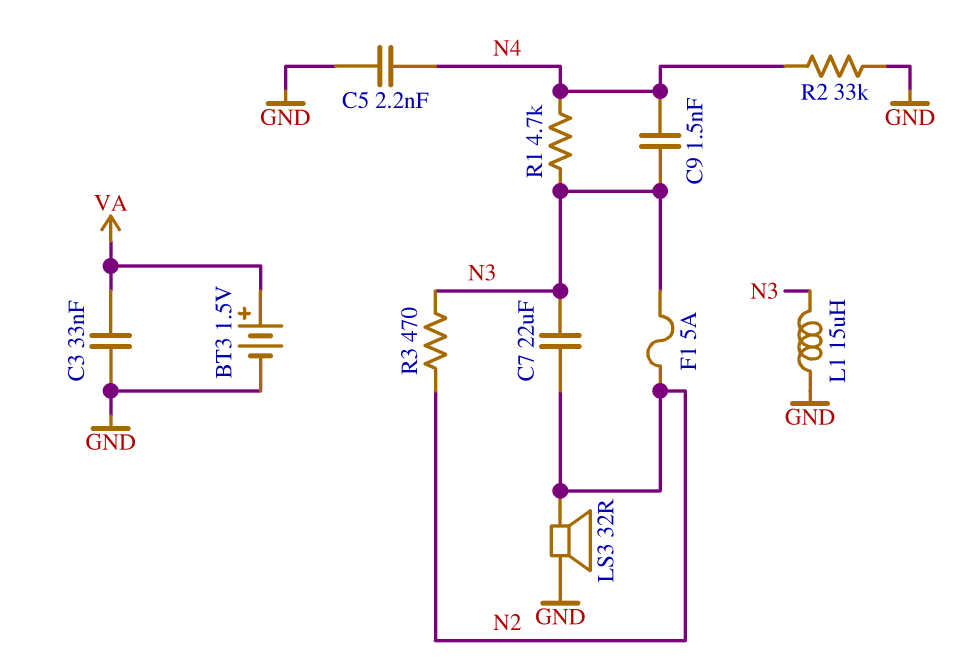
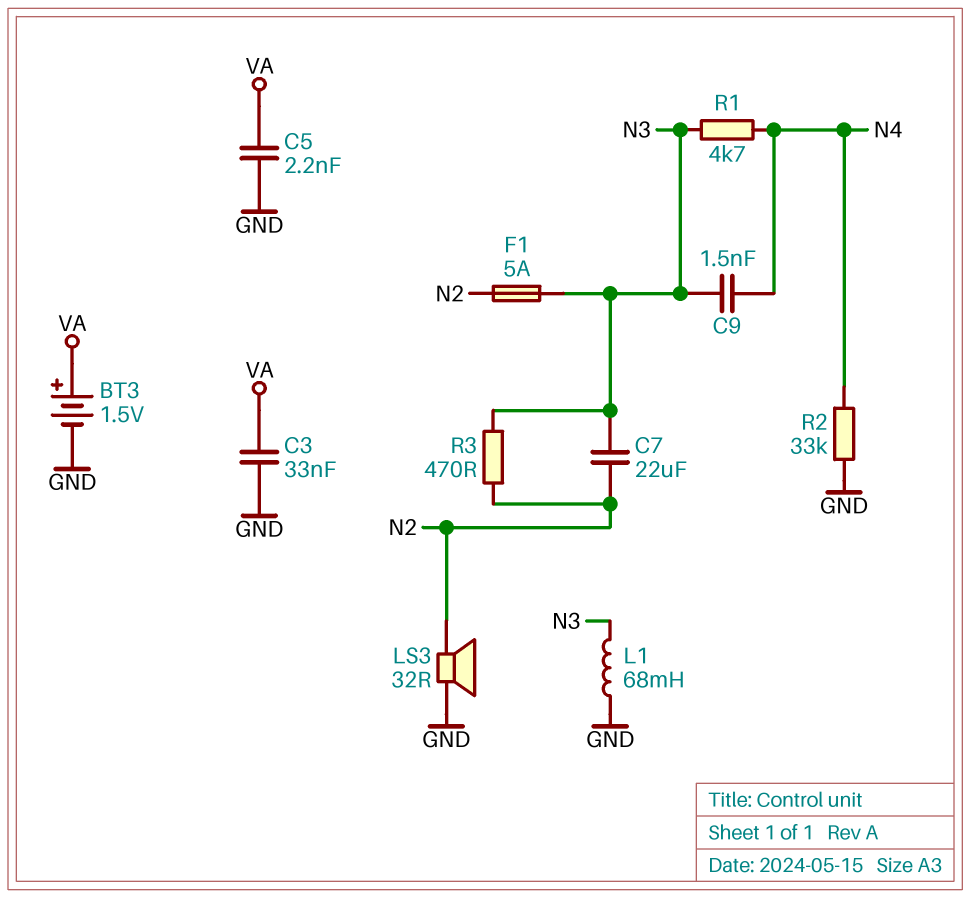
C5: 2.2nF (GND, N4) -> 2.2nF (GND, VA)
L1: 15uH (GND, N3) -> 68mH (GND, N3)

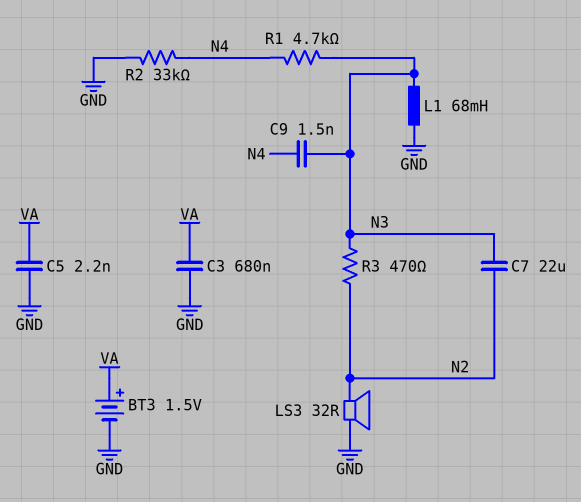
C3: 33nF (GND, VA) -> 680nF (GND, VA)
F1: 5A (N2, N3) -> none

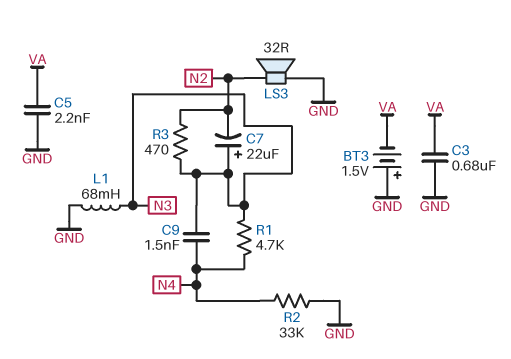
BT3: 1.5V (plus VA, minus GND) -> 1.5V (plus GND, minus VA)
C7: 22uF (N2, N3) -> 22uF (plus N3, minus N2)

